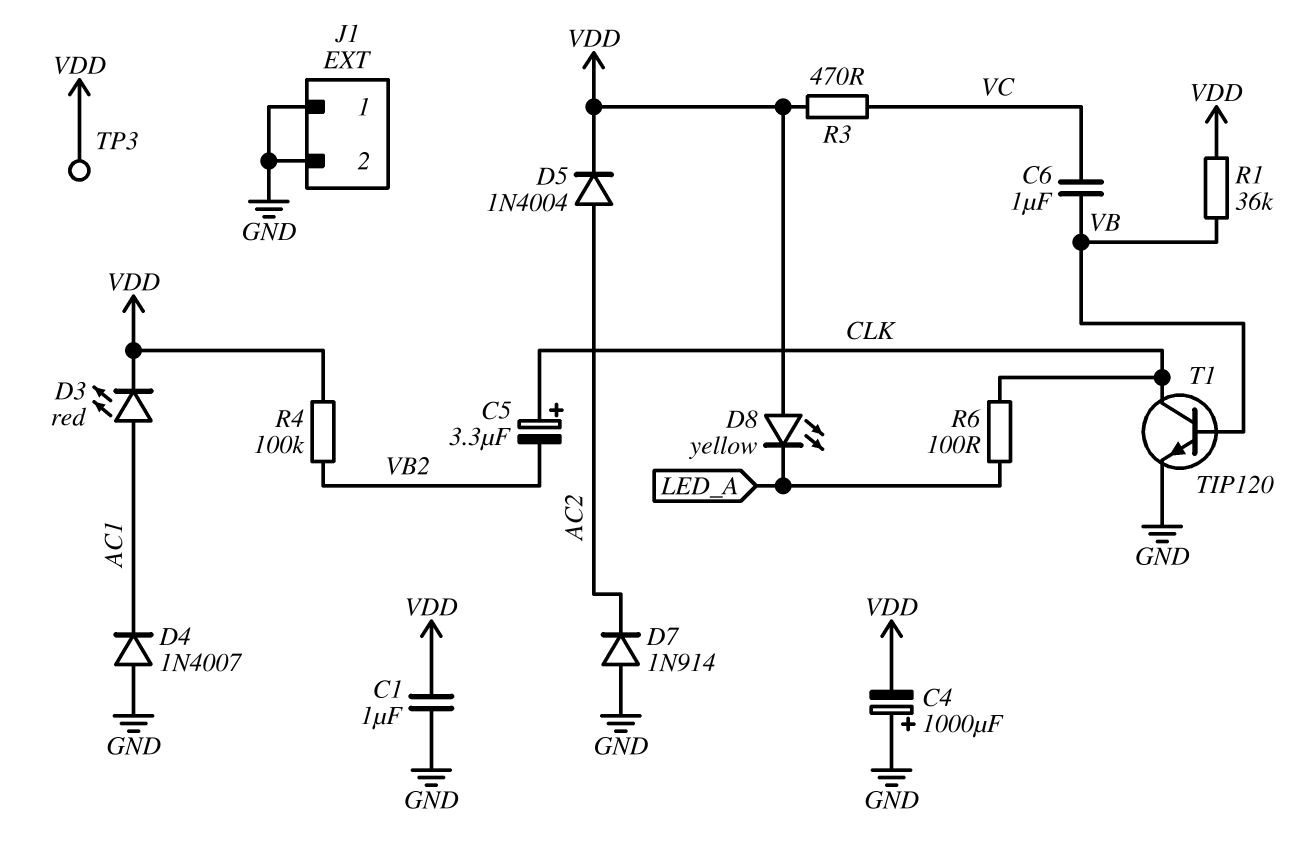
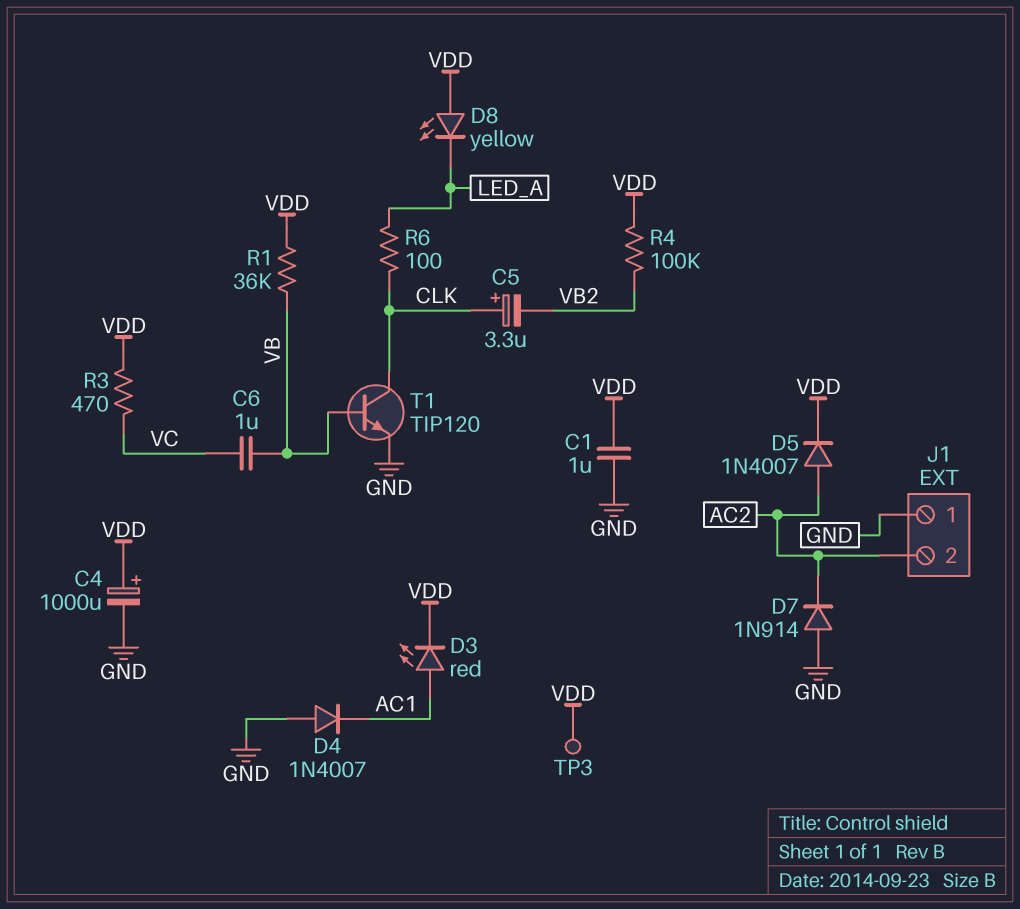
C4: 1000uF (plus GND, minus VDD) -> 1000uF (plus VDD, minus GND)
D5: diode 1N4004 (A AC2, K VDD) -> diode 1N4007 (A AC2, K VDD)
J1 pin 2: GND -> AC2

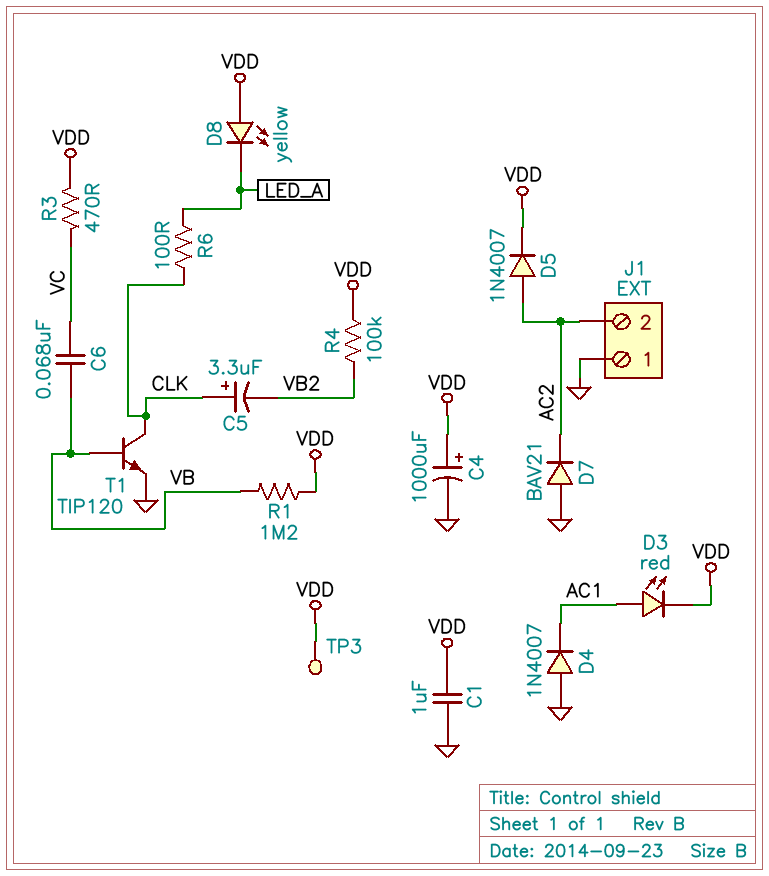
C6: 1uF (VB, VC) -> 68nF (VB, VC)
D7: diode 1N914 (A GND, K AC2) -> diode BAV21 (A GND, K AC2)
R1: 36k (VB, VDD) -> 1.2M (VB, VDD)

